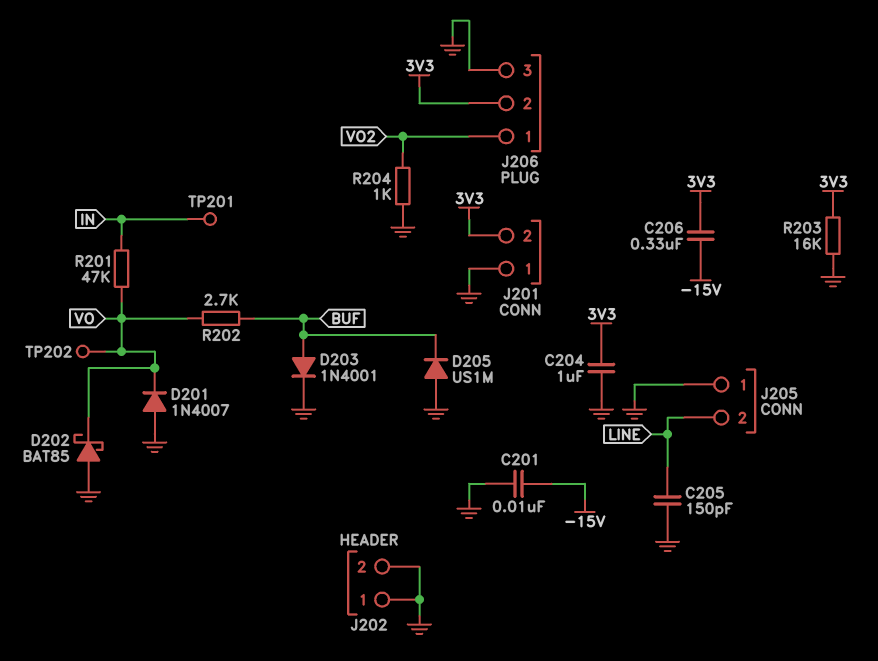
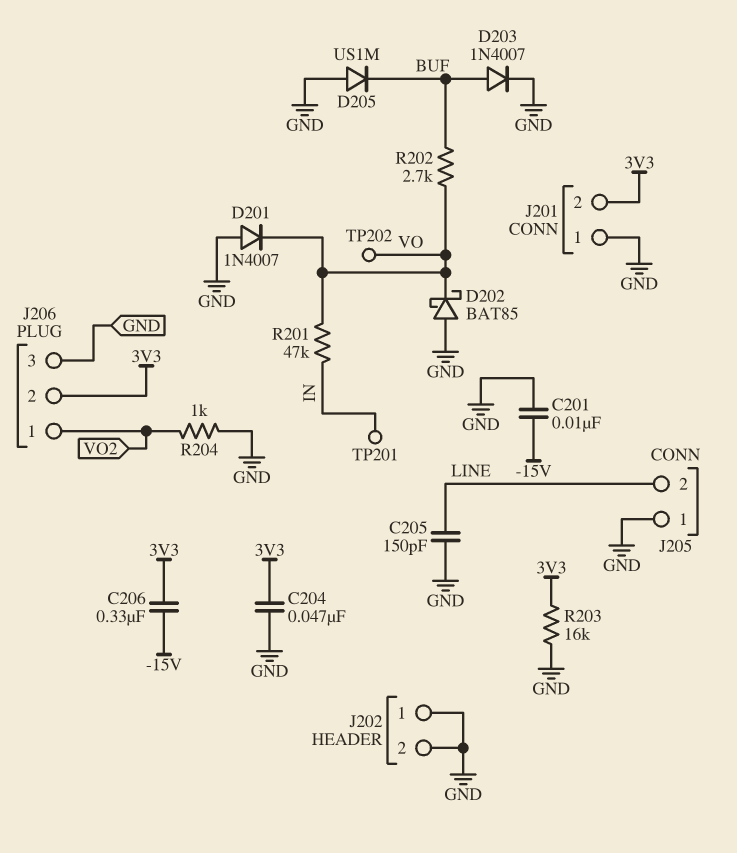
C204: 1uF (3V3, GND) -> 47nF (3V3, GND)
D203: diode 1N4001 (A BUF, K GND) -> diode 1N4007 (A BUF, K GND)

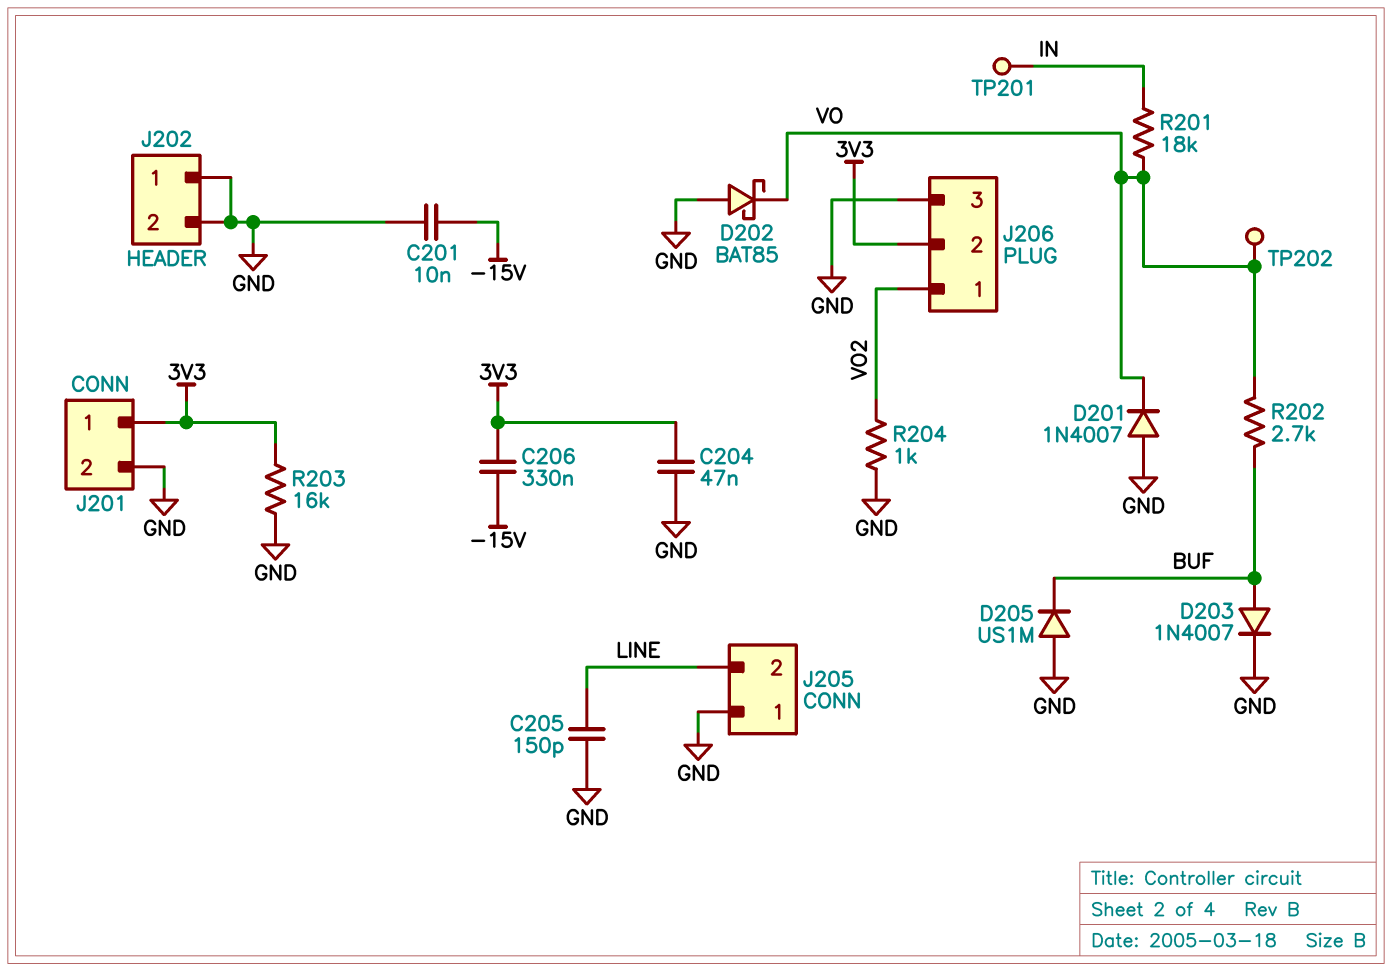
J201 pin 1: GND -> 3V3
J201 pin 2: 3V3 -> GND
R201: 47k (IN, VO) -> 18k (IN, VO)

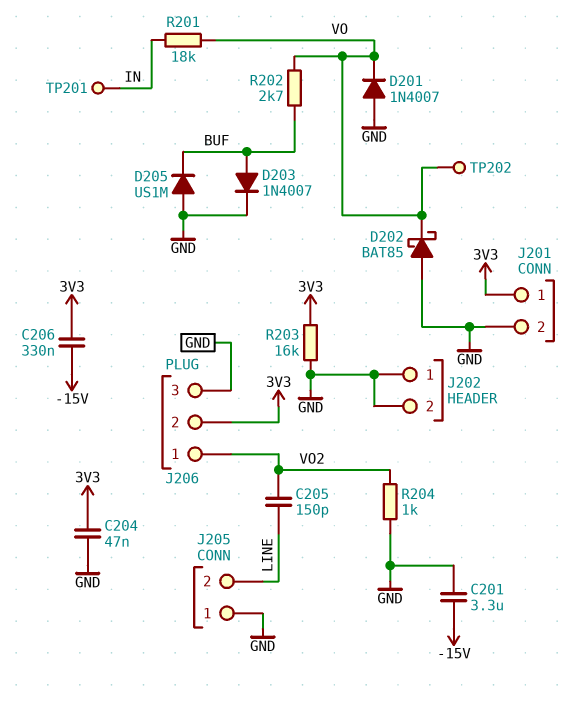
C201: 10nF (-15V, GND) -> 3.3uF (-15V, GND)
C205: 150pF (GND, LINE) -> 150pF (LINE, VO2)

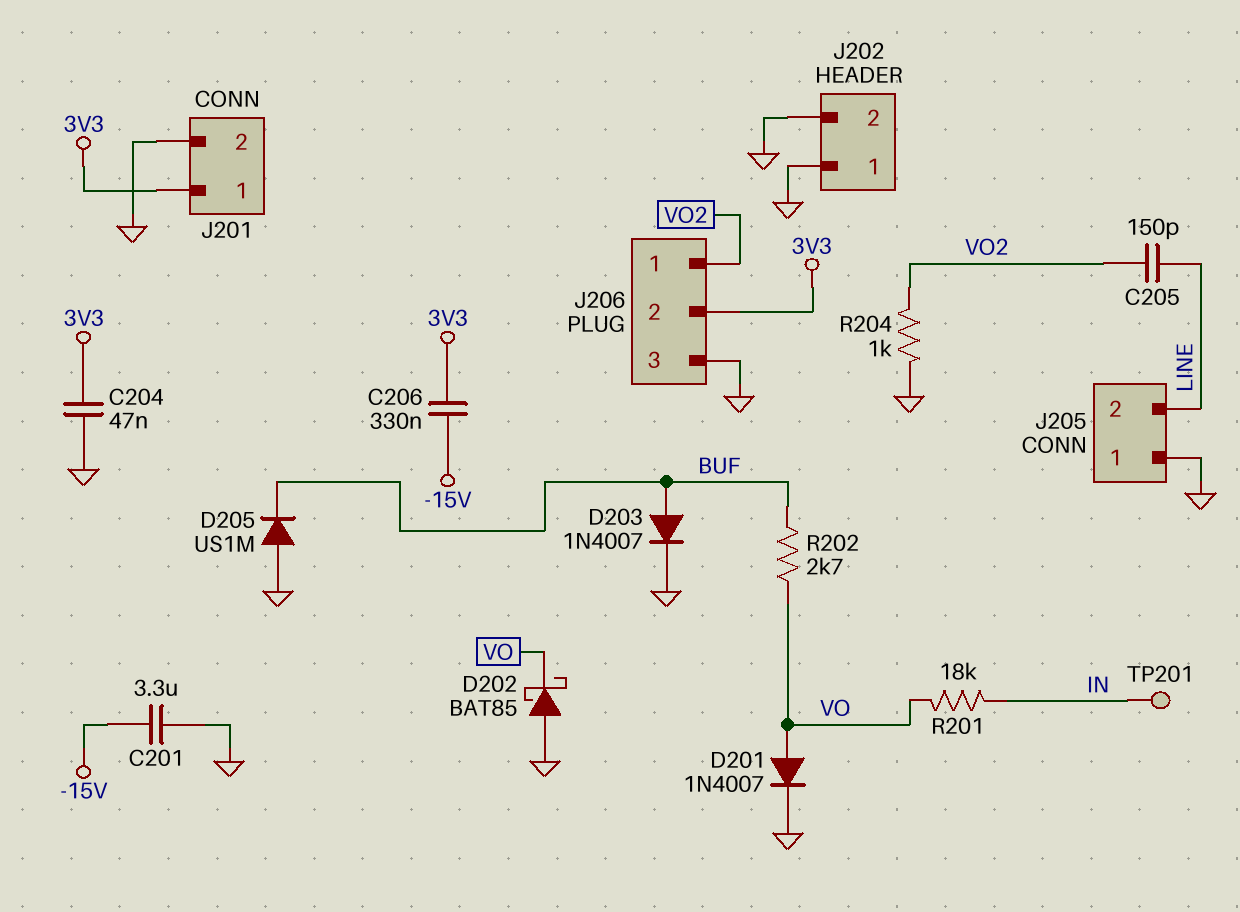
D201: diode 1N4007 (A GND, K VO) -> diode 1N4007 (A VO, K GND)
R203: 16k (3V3, GND) -> none
TP202: test point (VO) -> none

